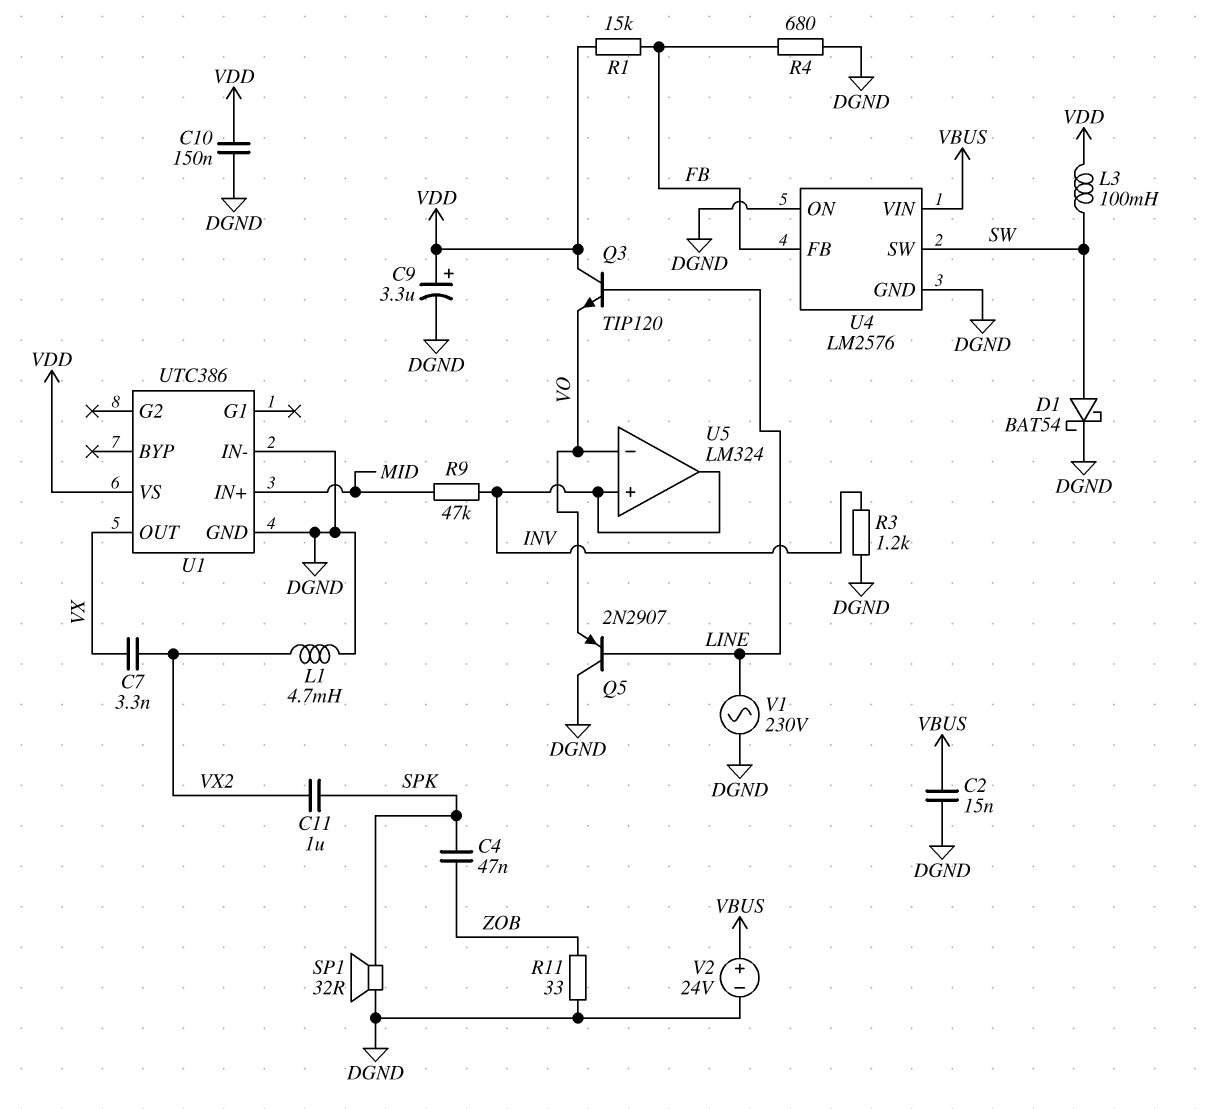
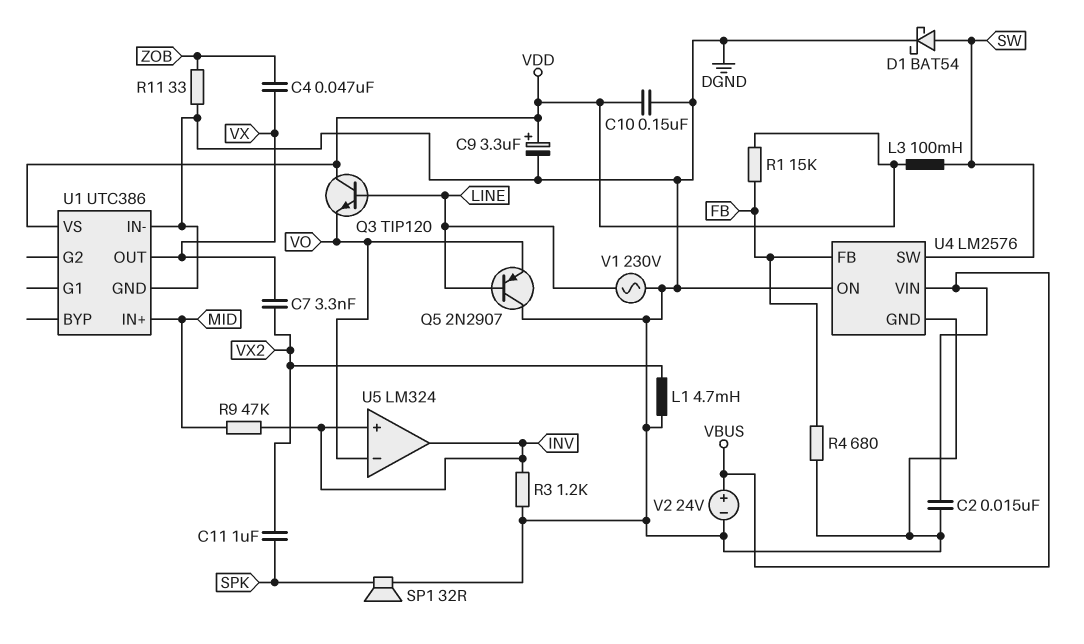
C4: 47nF (SPK, ZOB) -> 47nF (VX, ZOB)

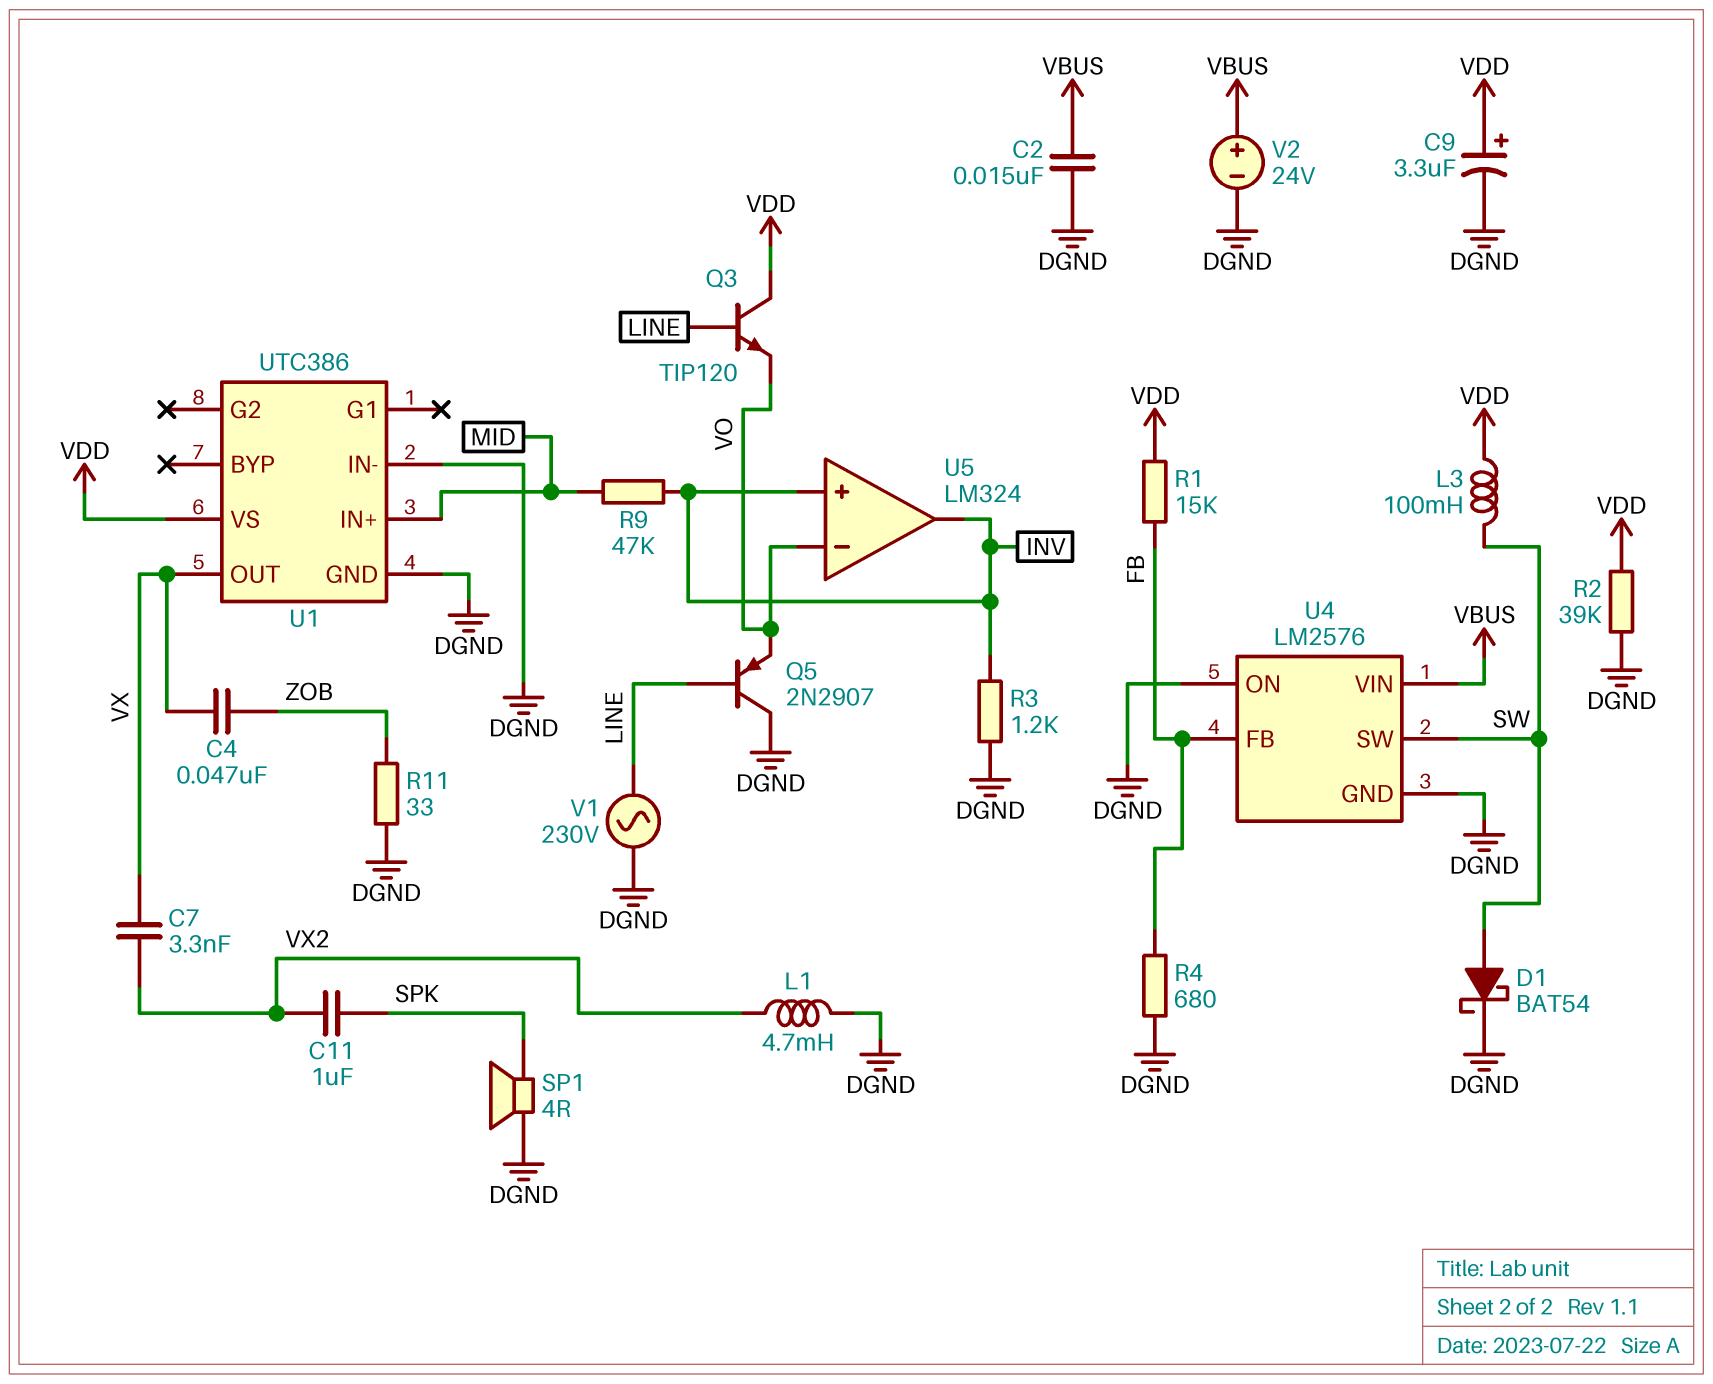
C10: 150nF (DGND, VDD) -> none
R2: none -> 39k (DGND, VDD)
SP1: speaker 32R (DGND, SPK) -> speaker 4R (DGND, SPK)

